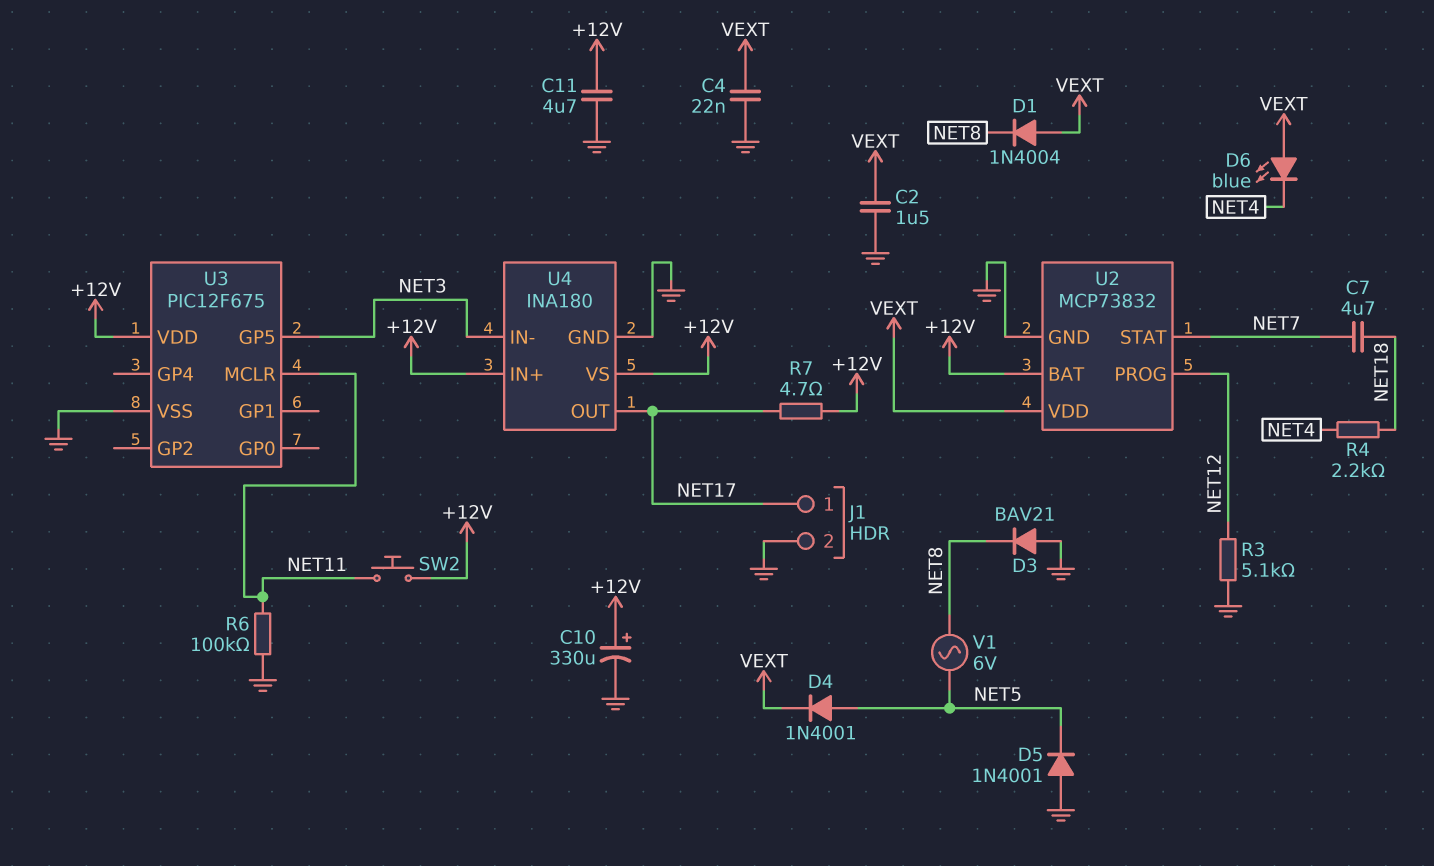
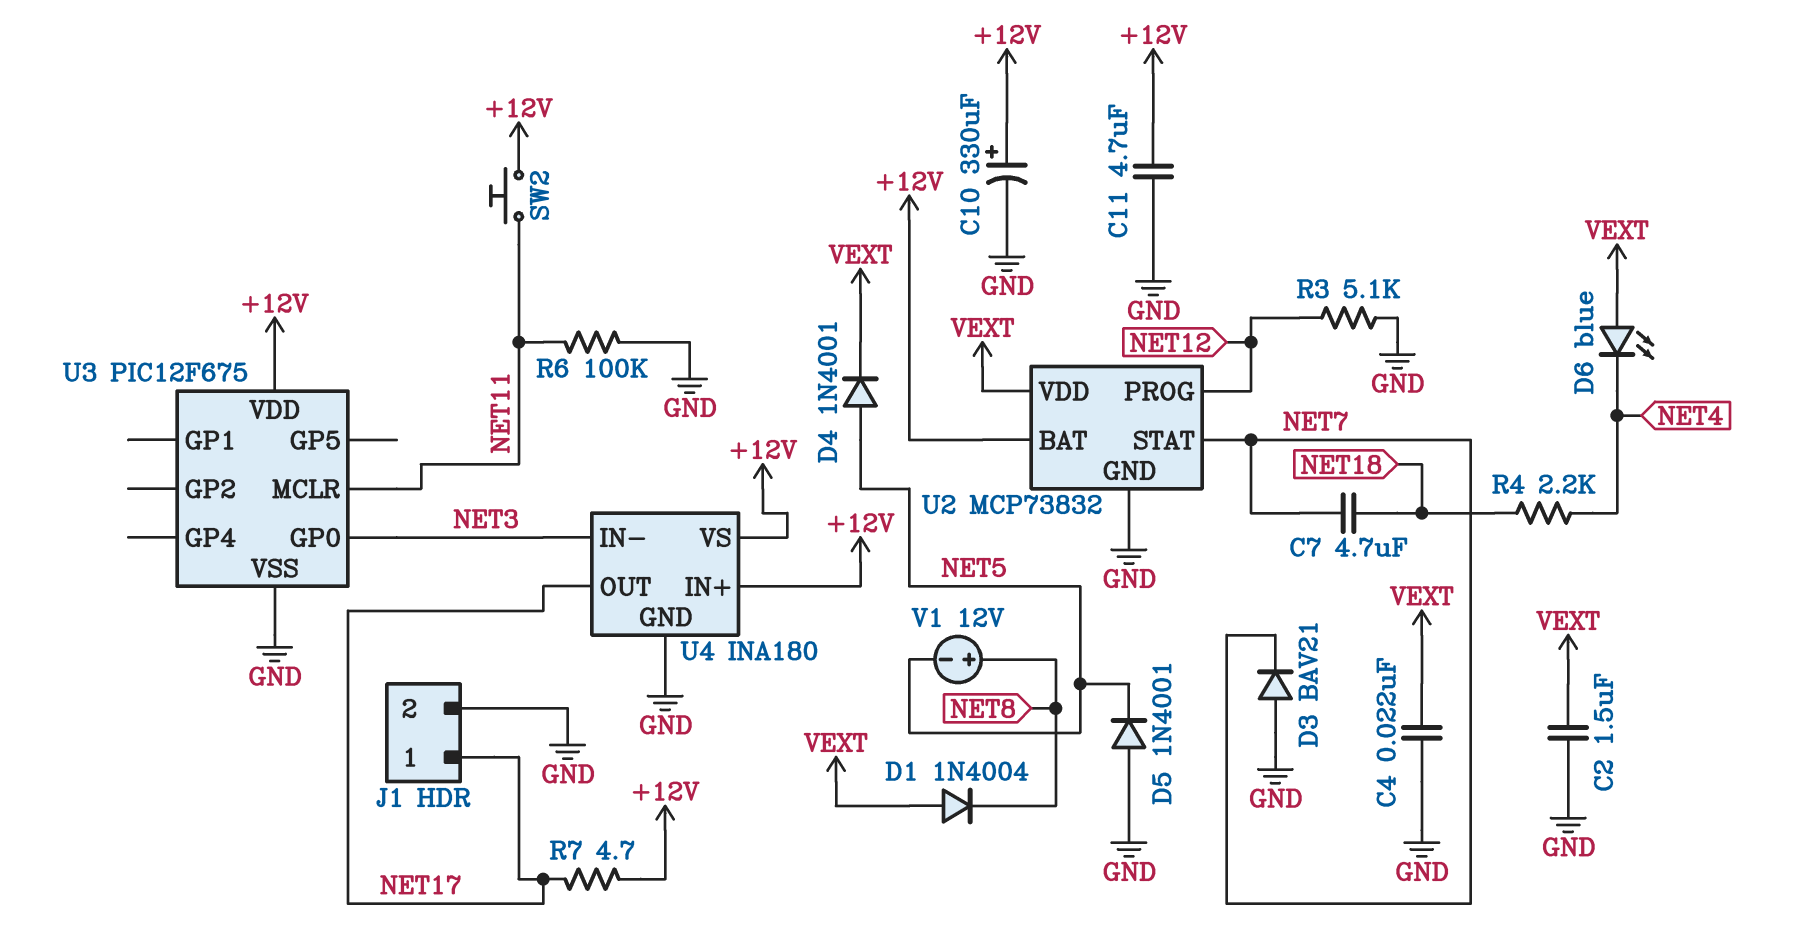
D3: diode BAV21 (A GND, K NET8) -> diode BAV21 (A GND, K NET7)
U3 pin GP0: none -> NET3
U3 pin GP5: NET3 -> none
V1: AC 6V (NET5, NET8) -> 12V (plus NET8, minus NET5)

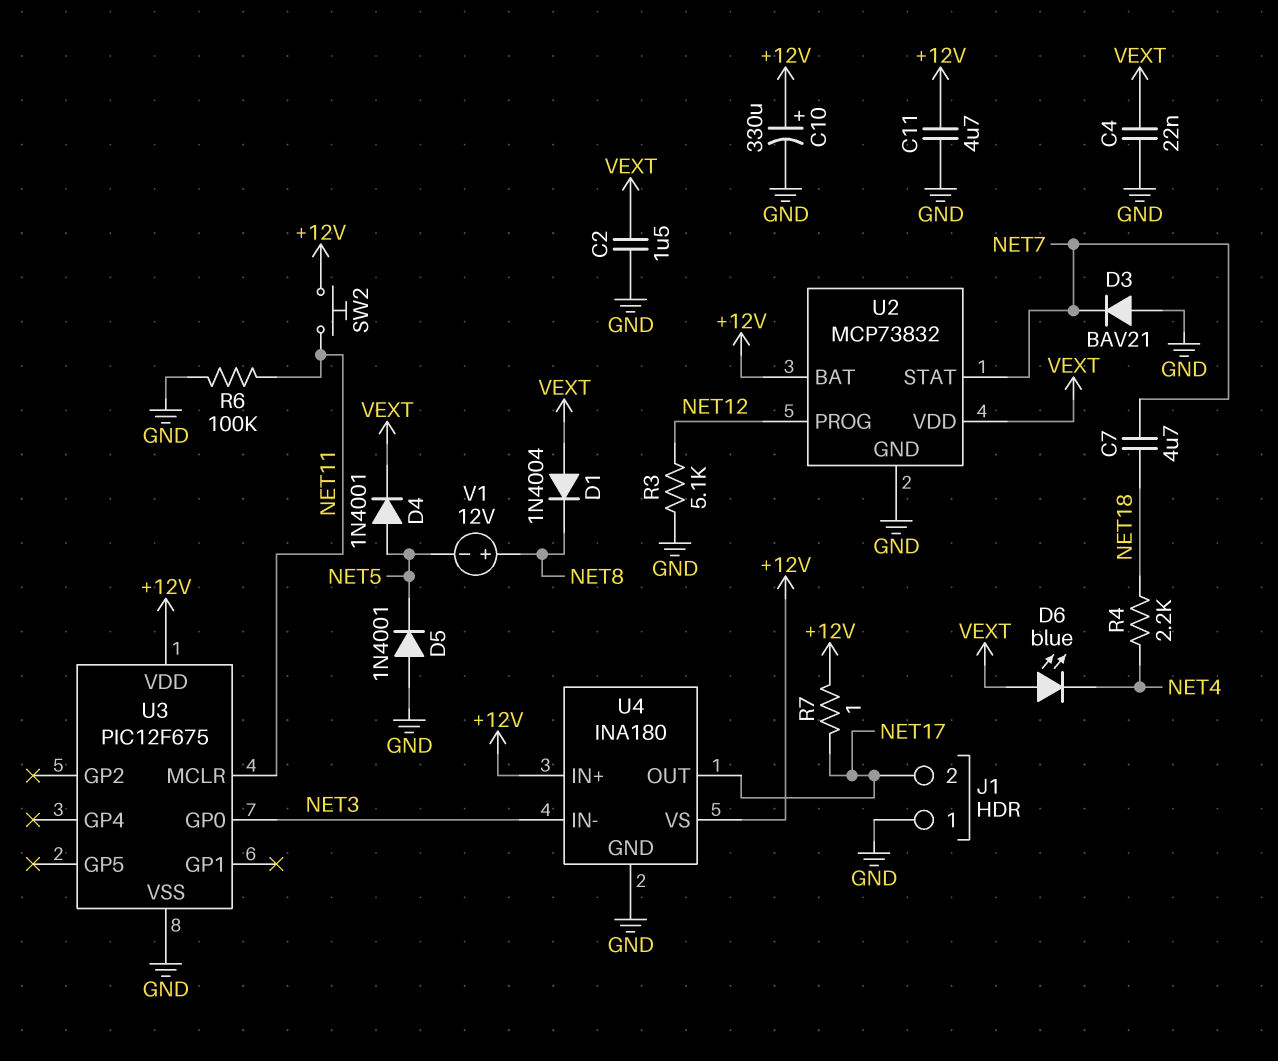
J1 pin 1: NET17 -> GND
J1 pin 2: GND -> NET17
R7: 4.7 (+12V, NET17) -> 1 (+12V, NET17)

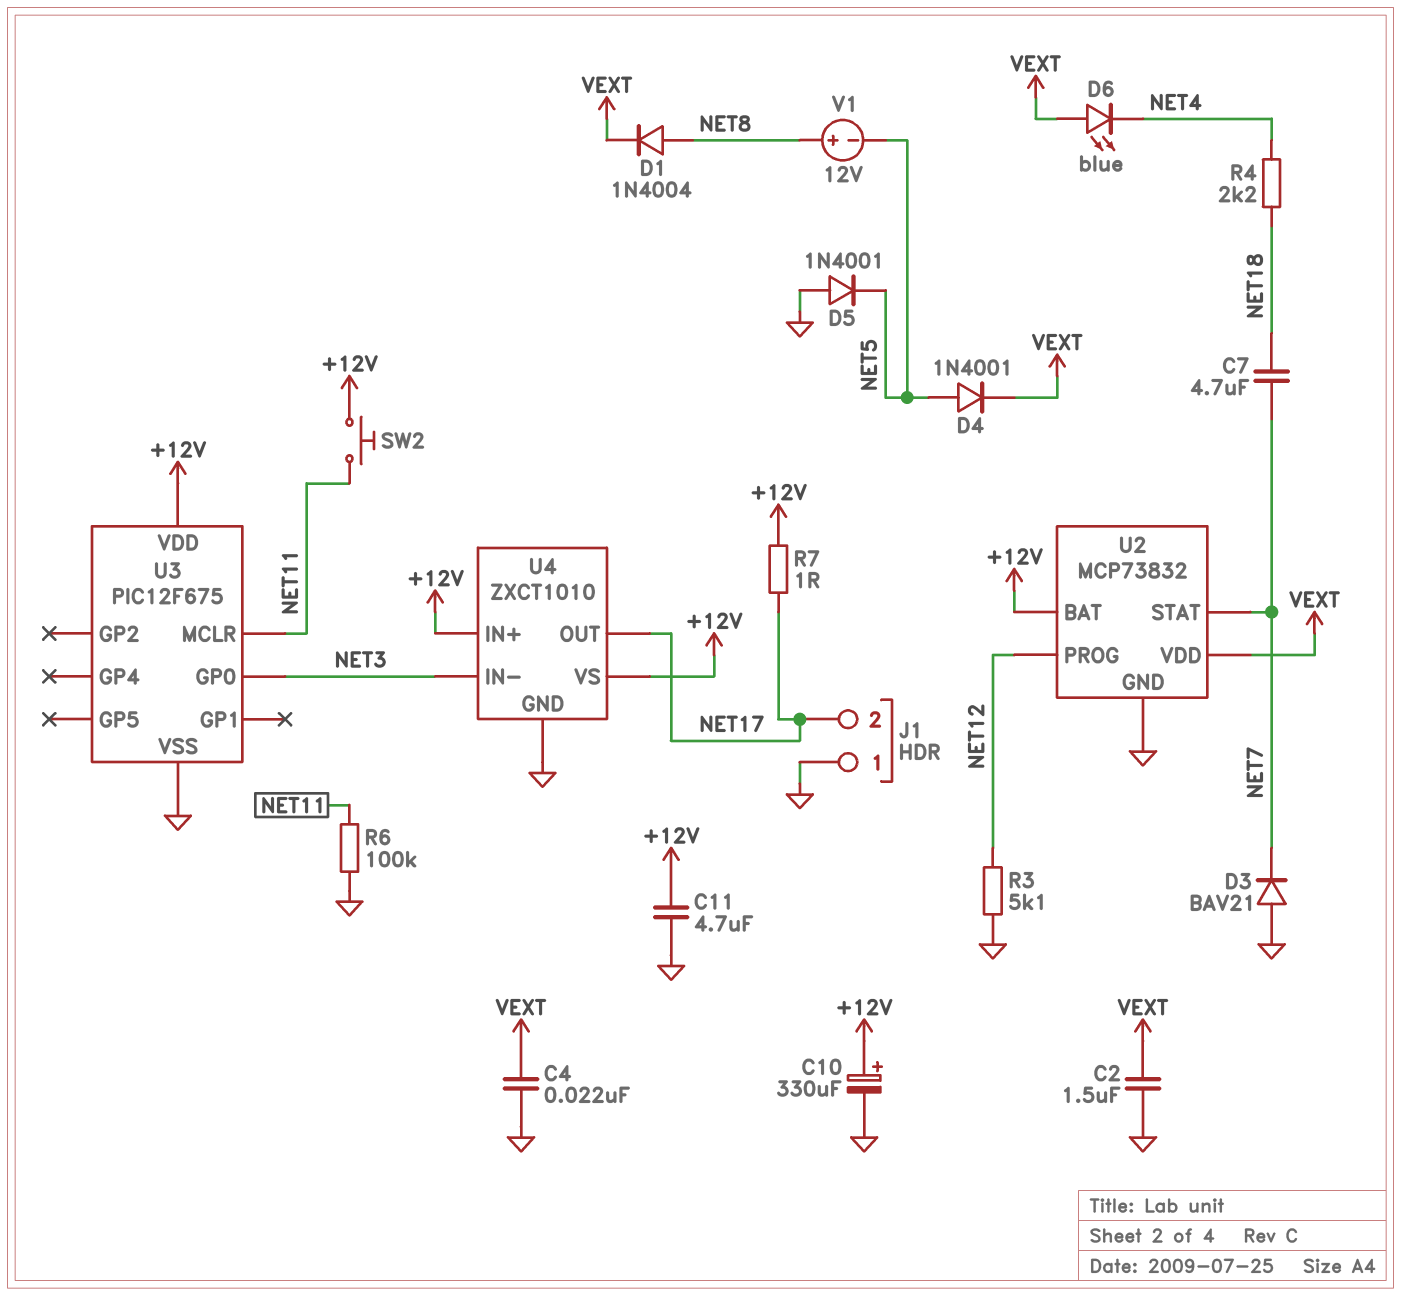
D1: diode 1N4004 (A VEXT, K NET8) -> diode 1N4004 (A NET8, K VEXT)
U4: INA180 -> ZXCT1010

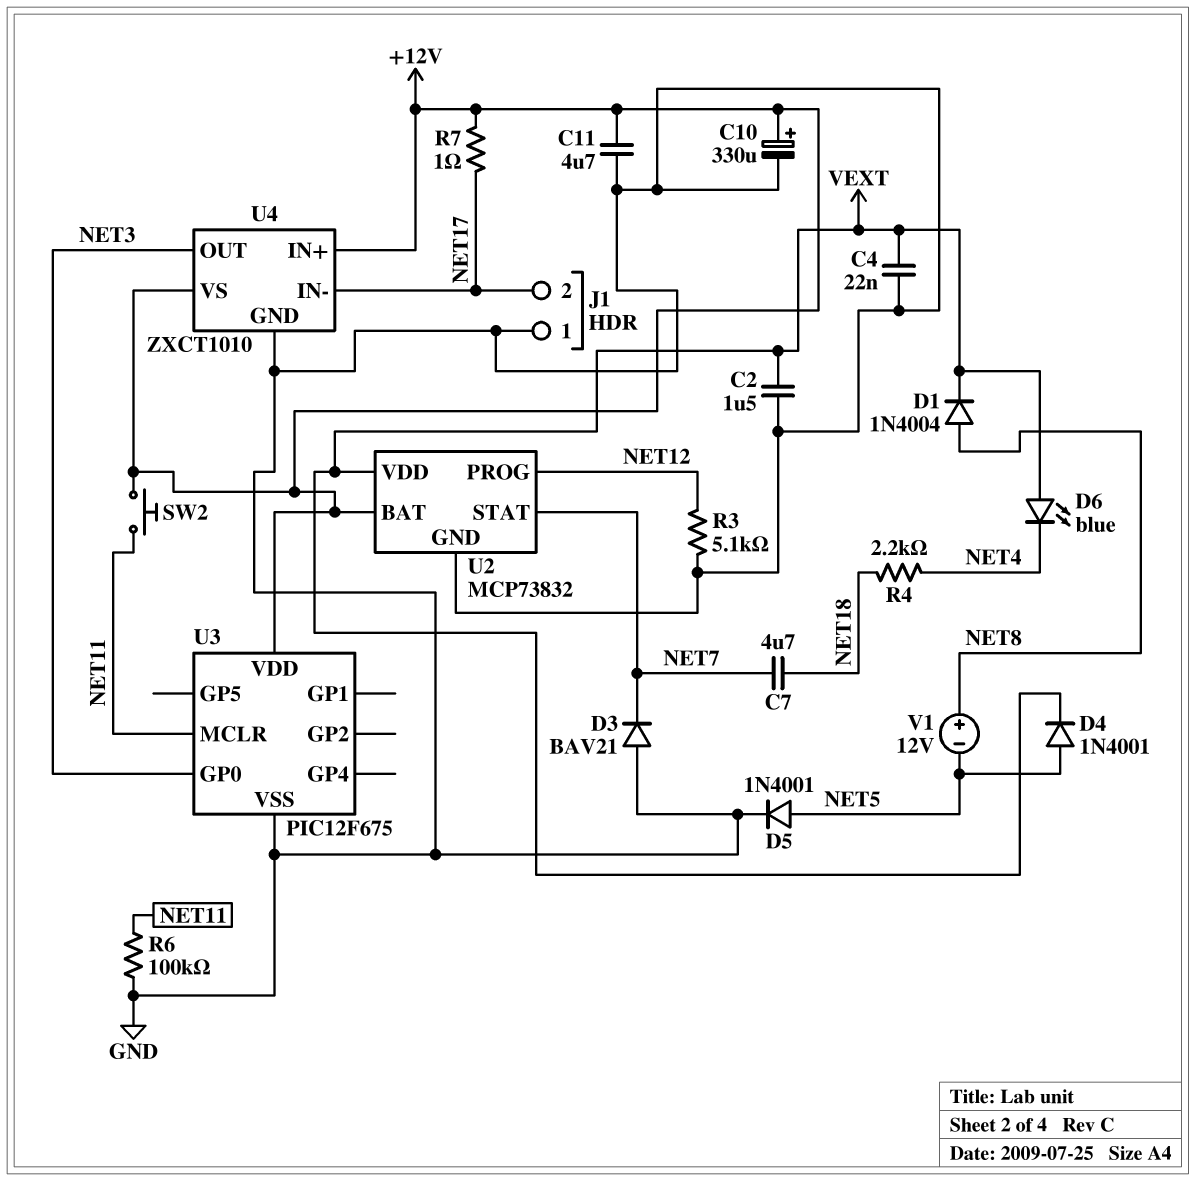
D5: diode 1N4001 (A GND, K NET5) -> diode 1N4001 (A NET5, K GND)
U4 pin IN-: NET3 -> NET17
U4 pin OUT: NET17 -> NET3

